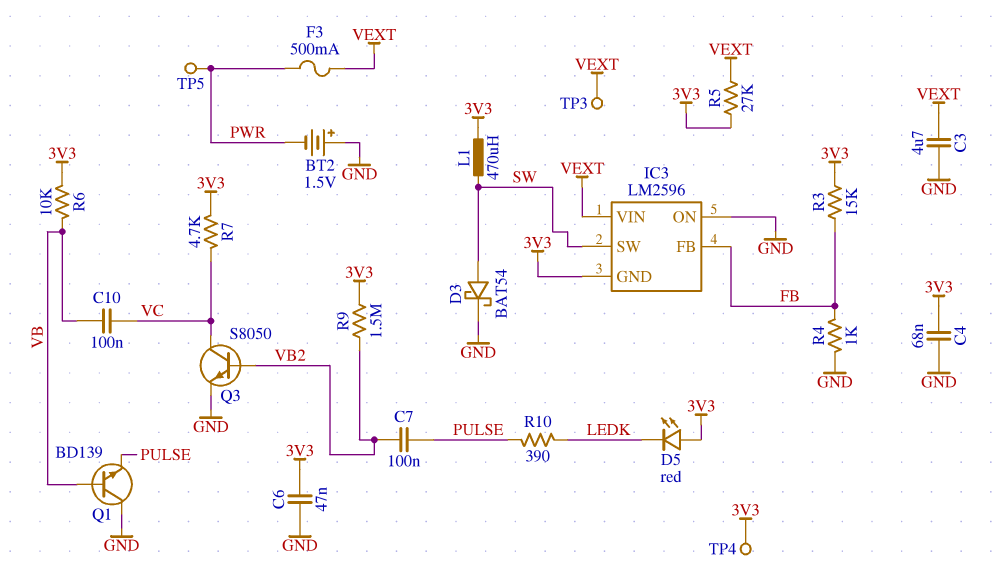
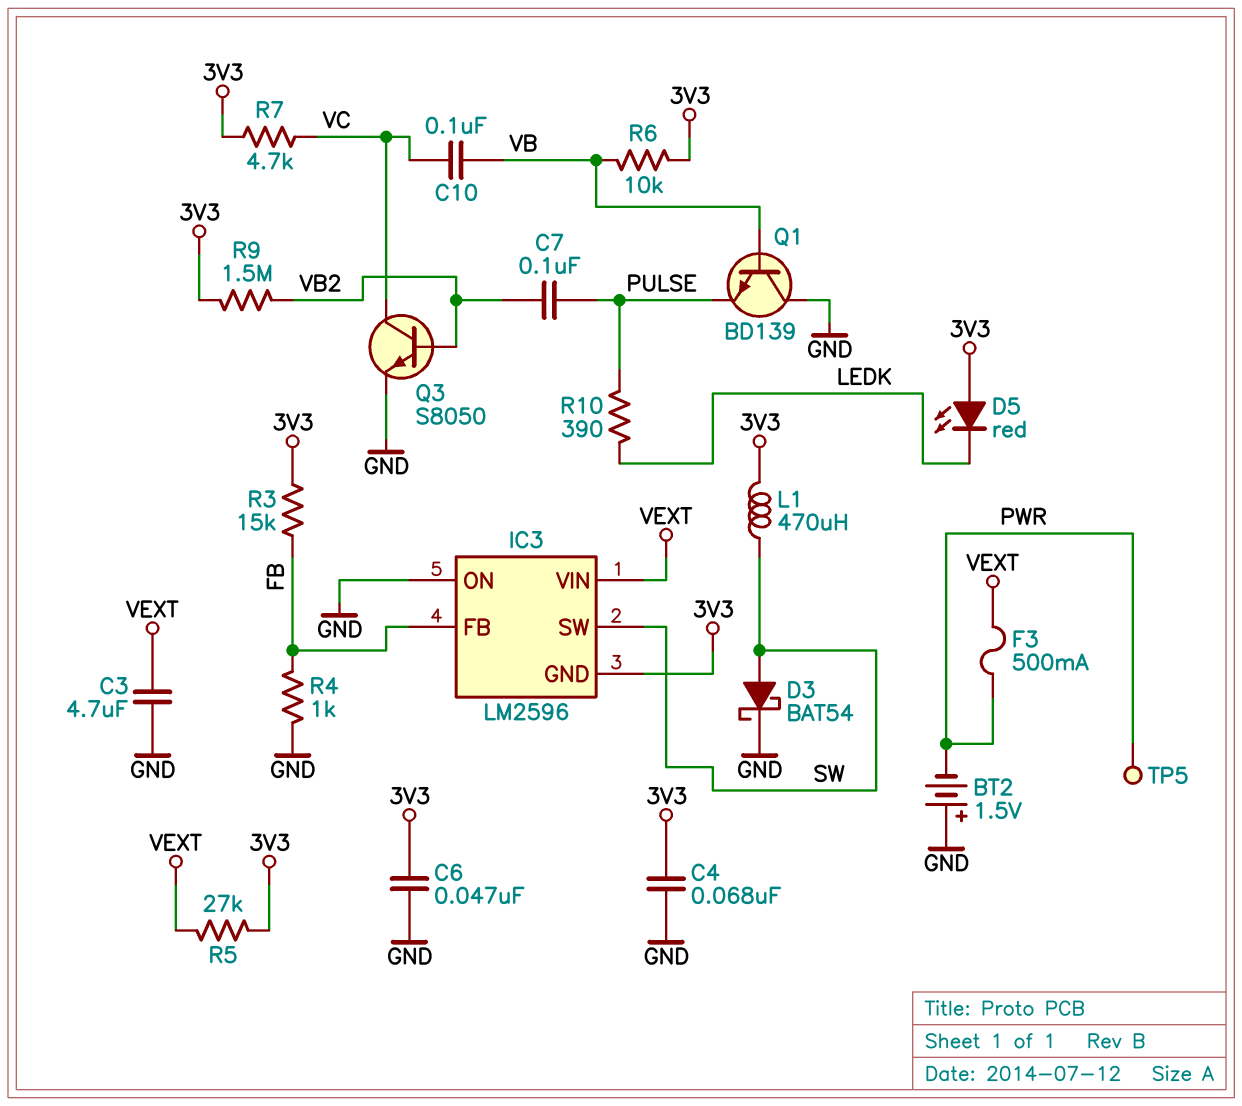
TP3: test point (VEXT) -> none
TP4: test point (3V3) -> none

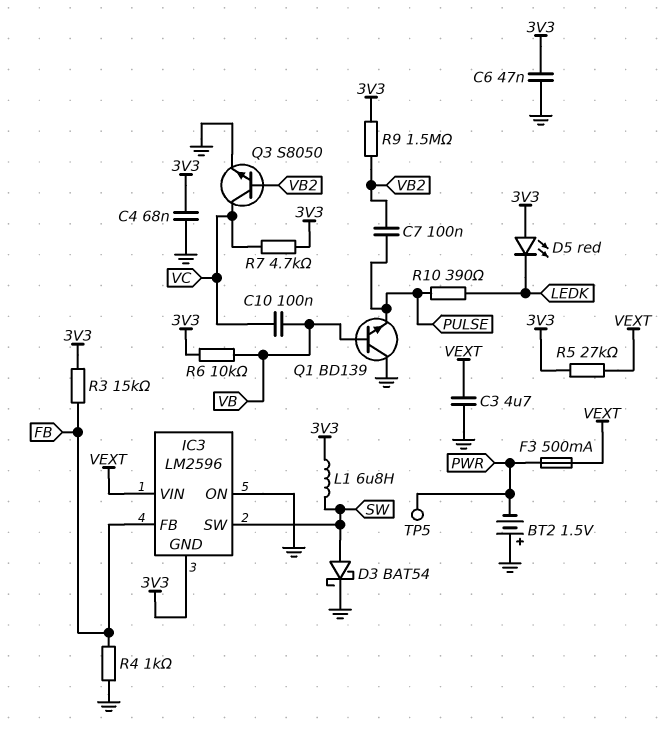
L1: 470uH (3V3, SW) -> 6.8uH (3V3, SW)

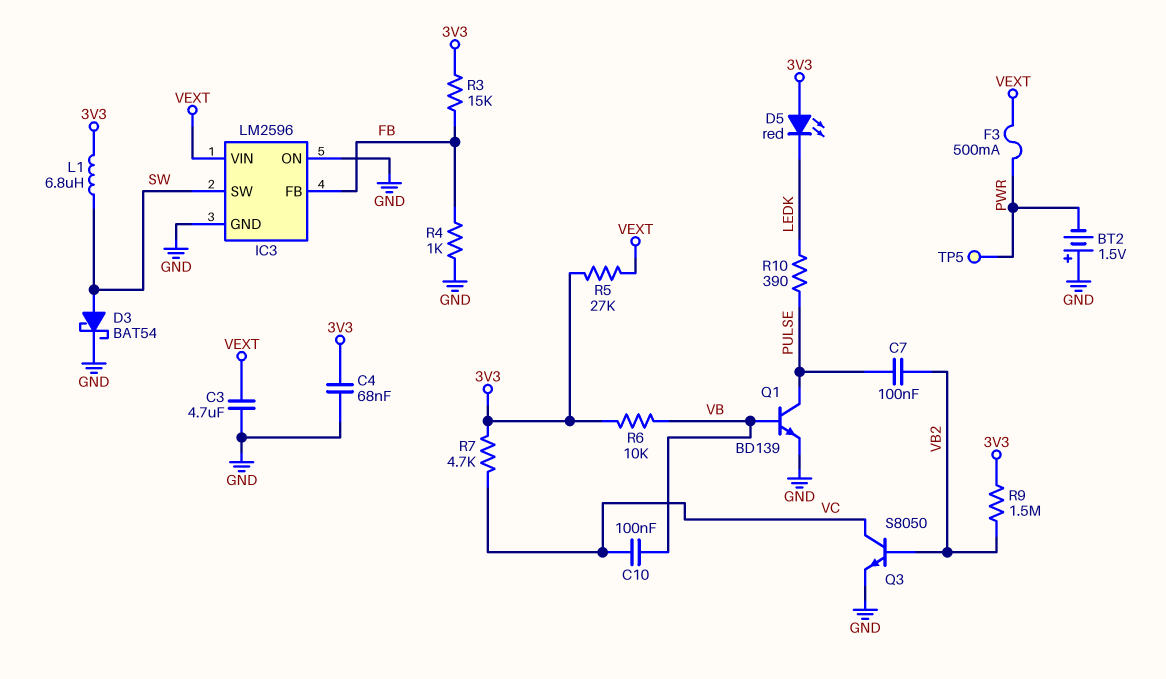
C6: 47nF (3V3, GND) -> none
IC3 pin GND: 3V3 -> GND
Q1: NPN BD139 (B VB, C GND, E PULSE) -> NPN BD139 (B VB, C PULSE, E GND)

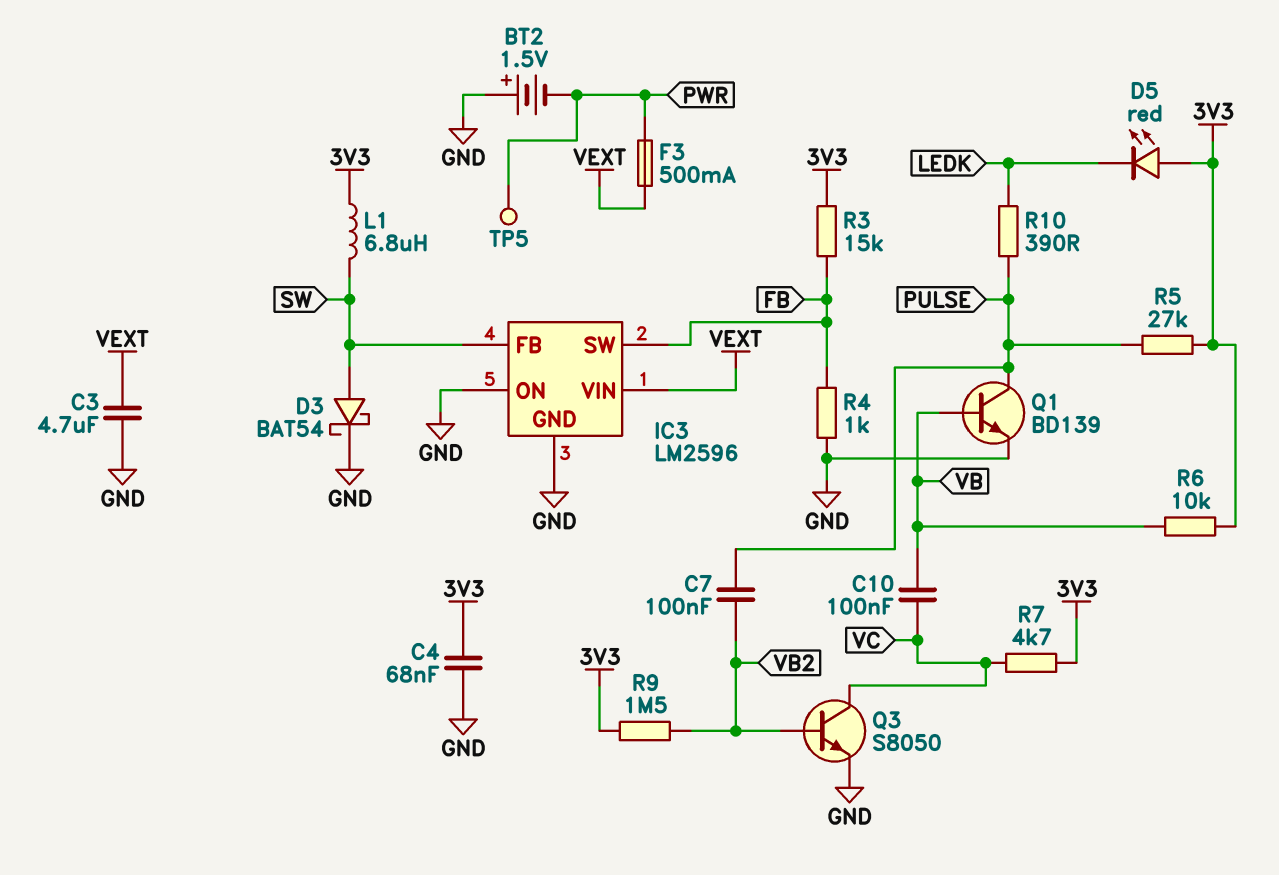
IC3 pin FB: FB -> SW
IC3 pin SW: SW -> FB
R5: 27k (3V3, VEXT) -> 27k (3V3, PULSE)

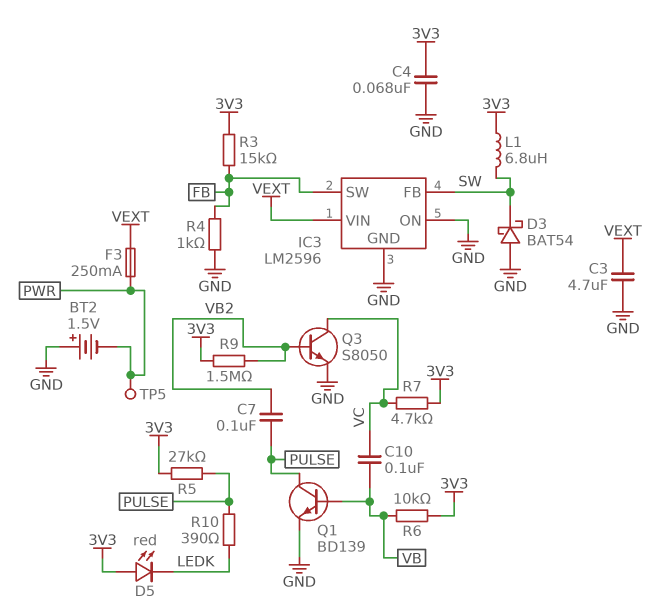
D3: schottky BAT54 (A SW, K GND) -> schottky BAT54 (A GND, K SW)
F3: 500mA (PWR, VEXT) -> 250mA (PWR, VEXT)

